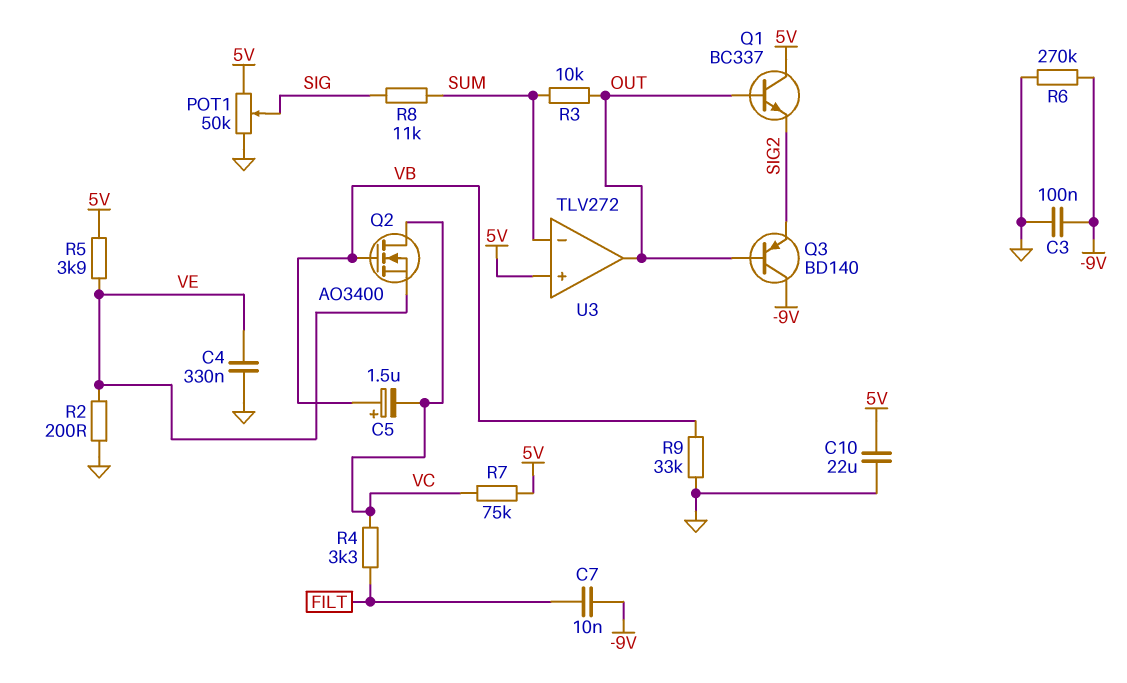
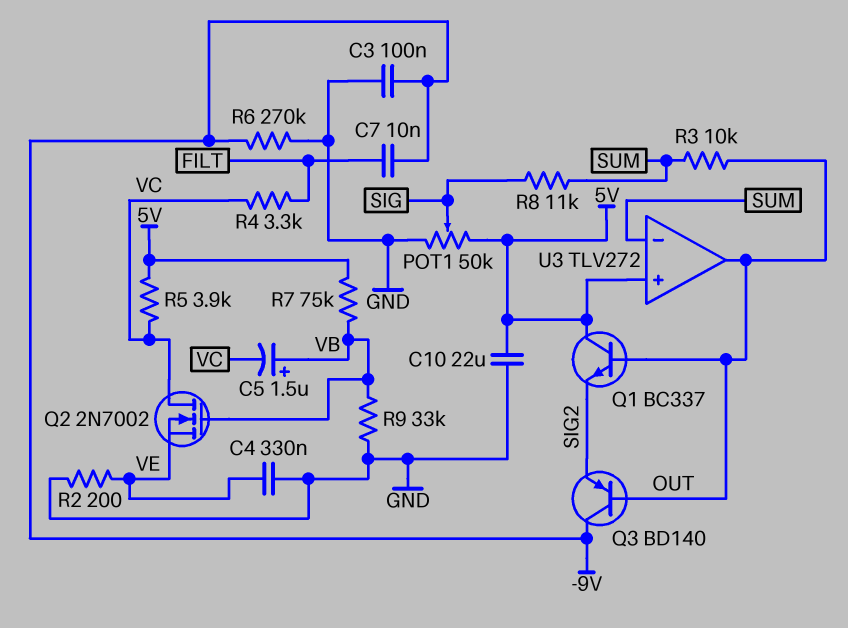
Q2: NMOS AO3400 (G VB, D VC, S VE) -> NMOS 2N7002 (G VB, D VC, S VE)
R5: 3.9k (5V, VE) -> 3.9k (5V, VC)
R7: 75k (5V, VC) -> 75k (5V, VB)

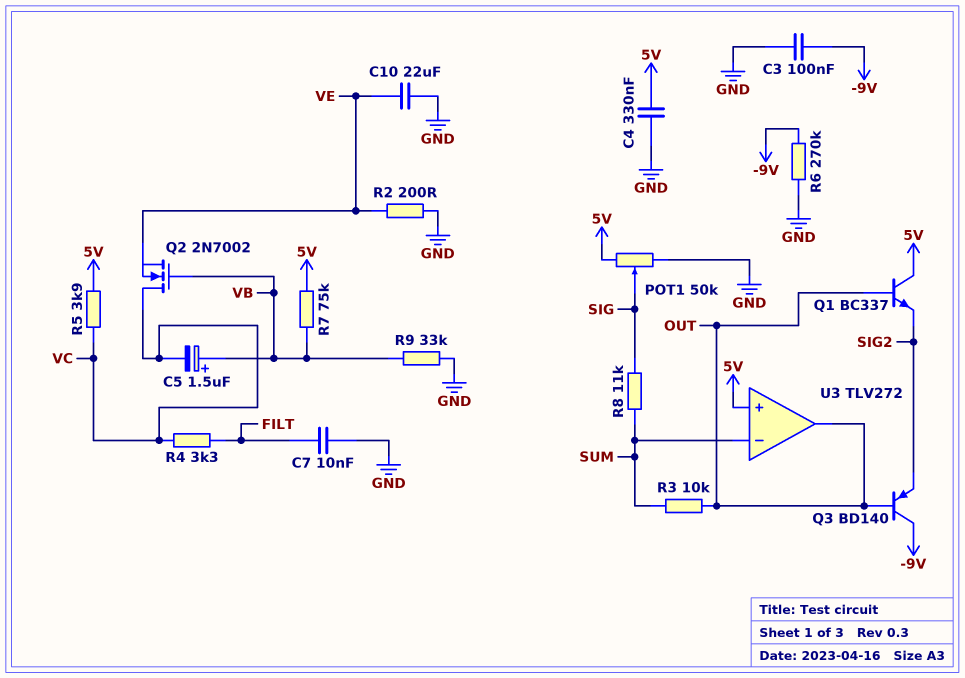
C4: 330nF (GND, VE) -> 330nF (5V, GND)
C7: 10nF (-9V, FILT) -> 10nF (FILT, GND)
C10: 22uF (5V, GND) -> 22uF (GND, VE)

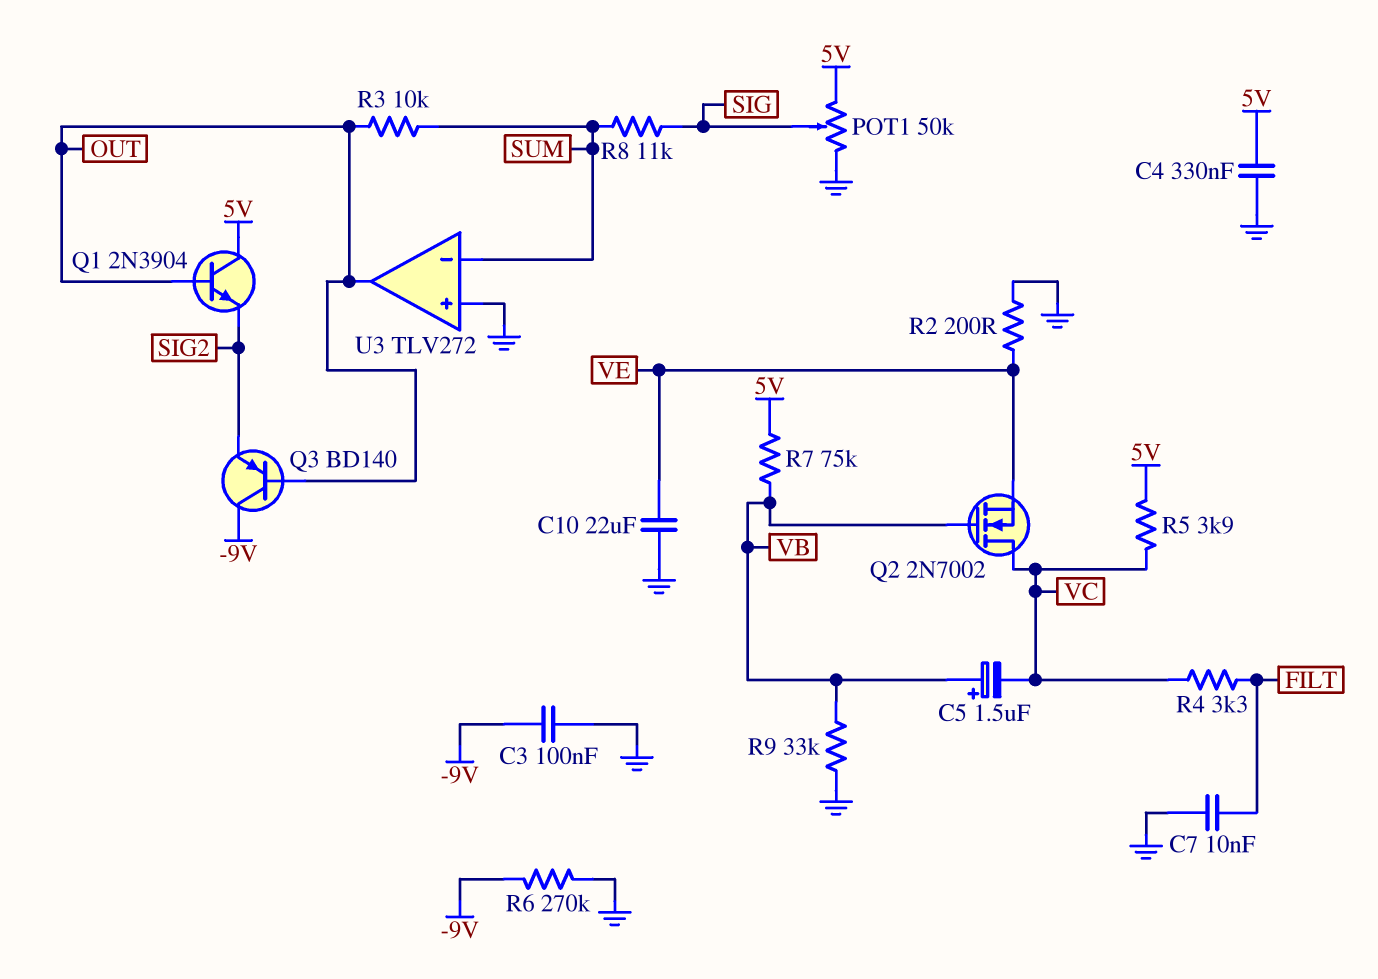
Q1: NPN BC337 (B OUT, C 5V, E SIG2) -> NPN 2N3904 (B OUT, C 5V, E SIG2)
U3 pin in+: 5V -> GND

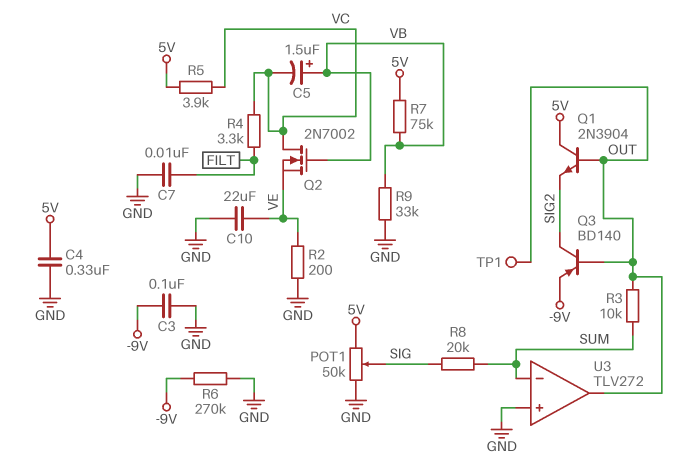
Q3: PNP BD140 (B OUT, C -9V, E SIG2) -> PNP BD140 (B OUT, C SIG2, E -9V)
R8: 11k (SIG, SUM) -> 20k (SIG, SUM)
TP1: none -> test point (OUT)

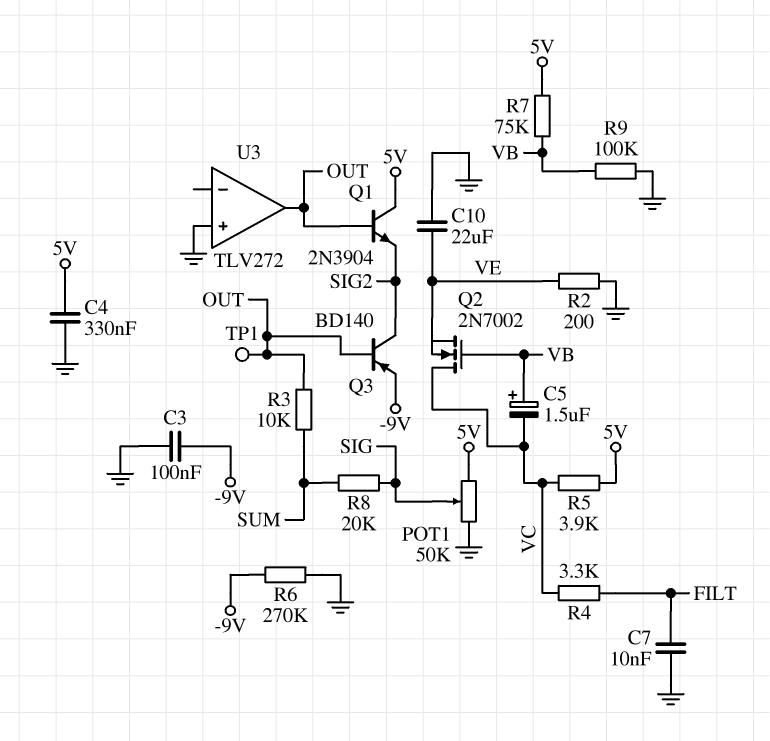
R9: 33k (GND, VB) -> 100k (GND, VB)
U3 pin in-: SUM -> none

